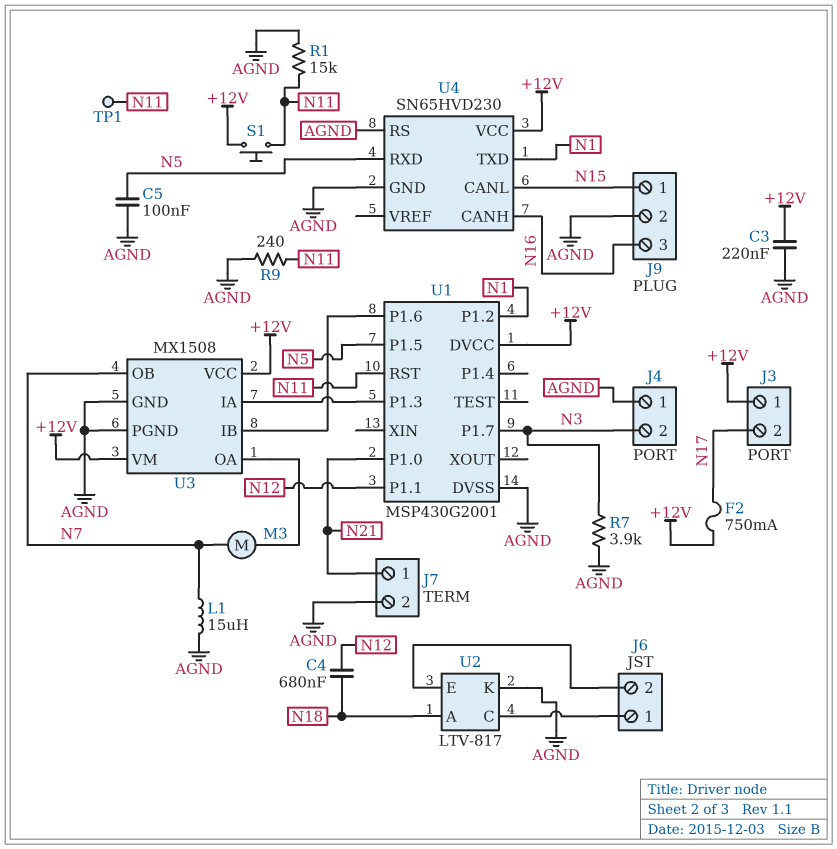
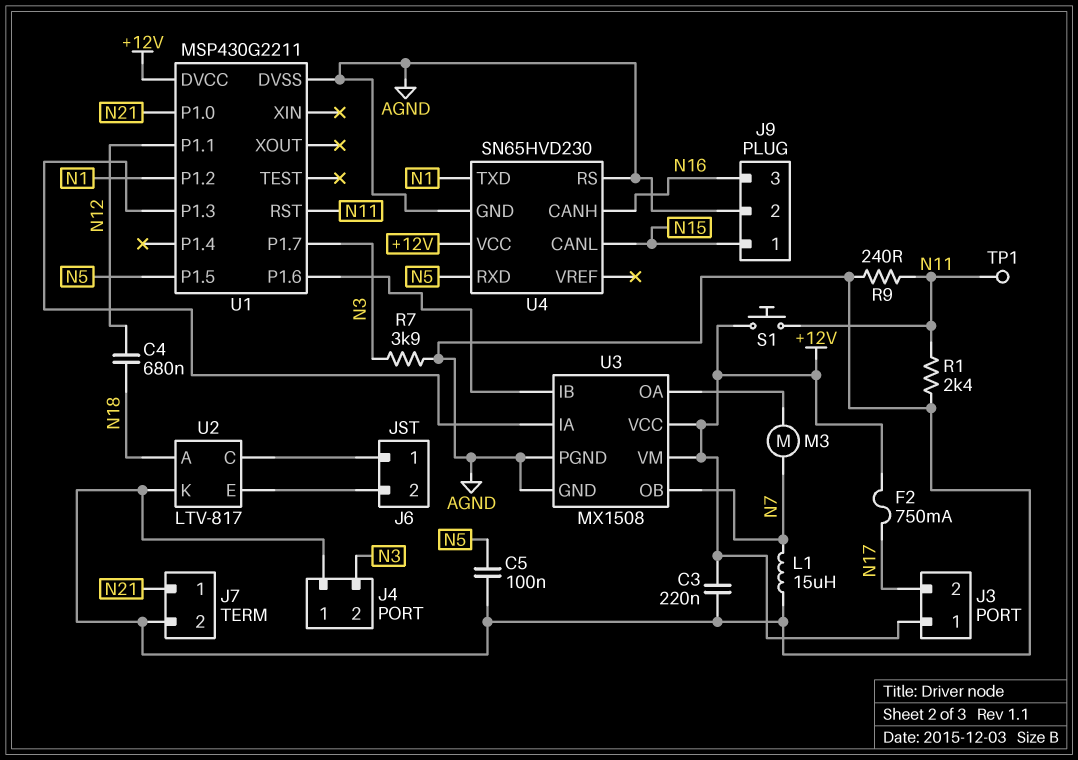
R1: 15k (AGND, N11) -> 2.4k (AGND, N11)
U1: MSP430G2001 -> MSP430G2211

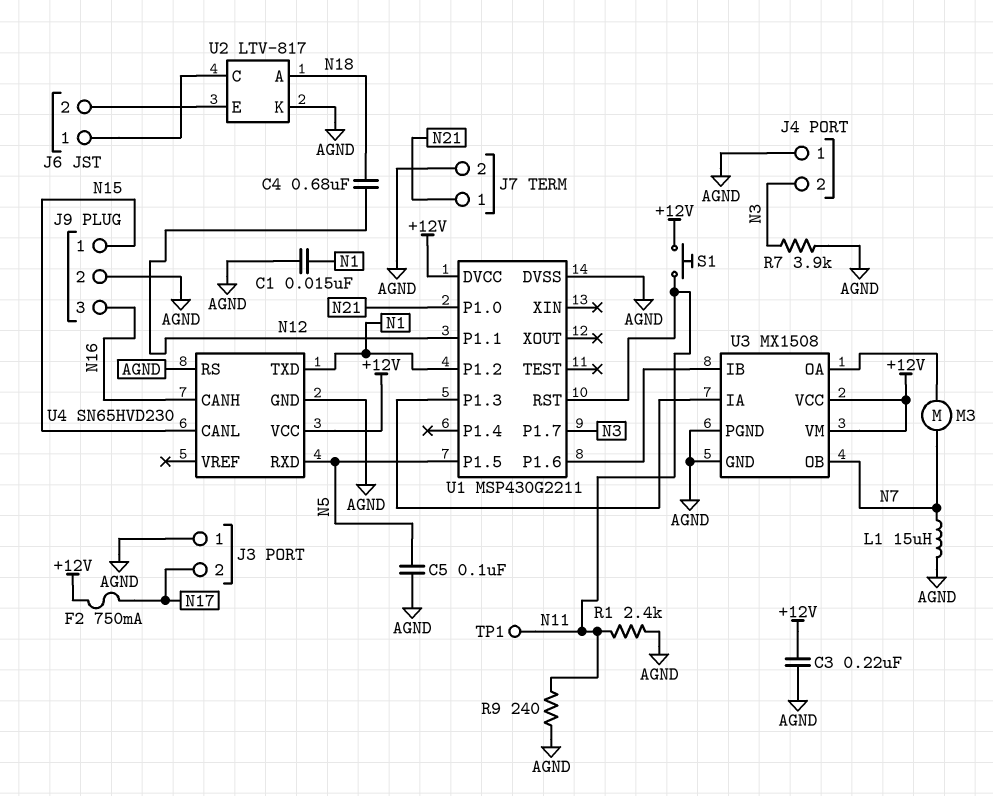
C1: none -> 15nF (AGND, N1)
J3 pin 1: +12V -> AGND

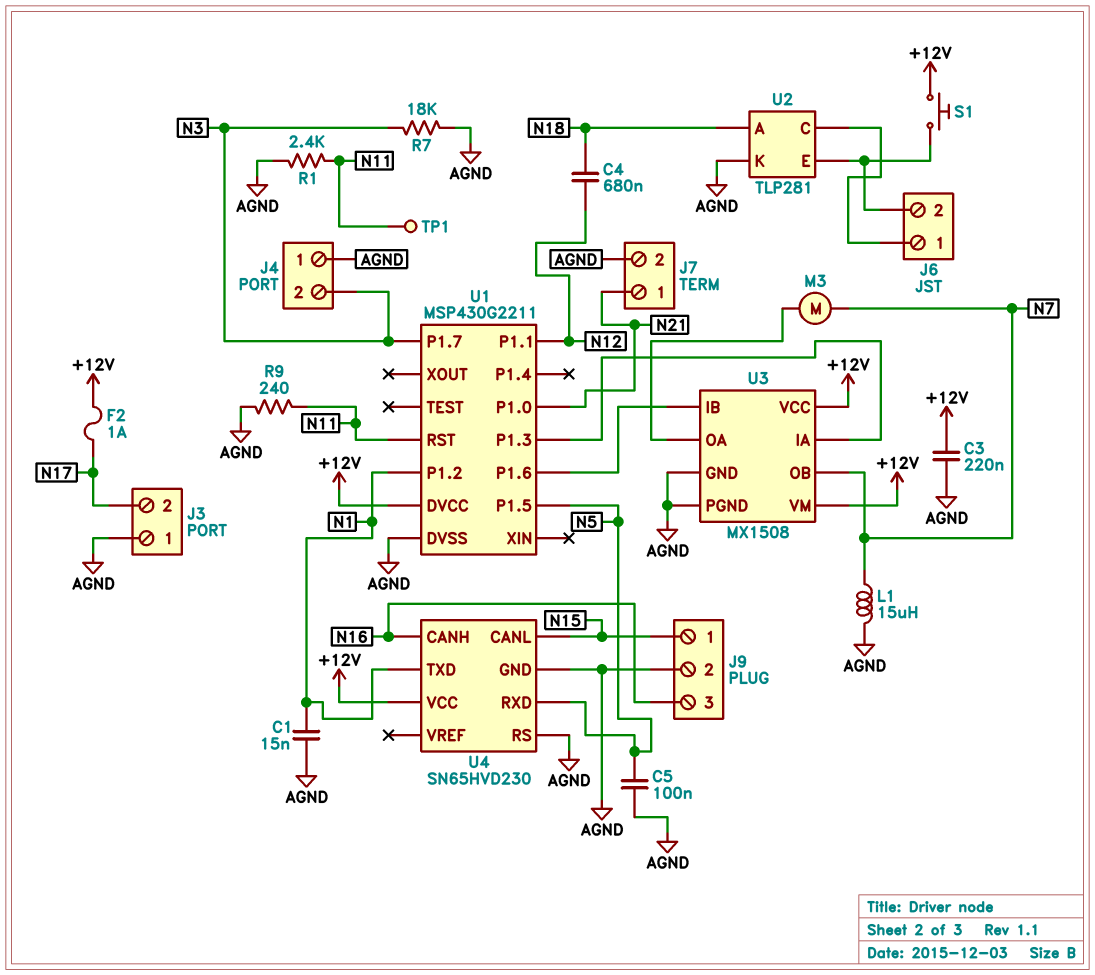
F2: 750mA (+12V, N17) -> 1A (+12V, N17)
R7: 3.9k (AGND, N3) -> 18k (AGND, N3)
S1: button (+12V, N11) -> button (+12V, J6/2)
U2: LTV-817 -> TLP281

